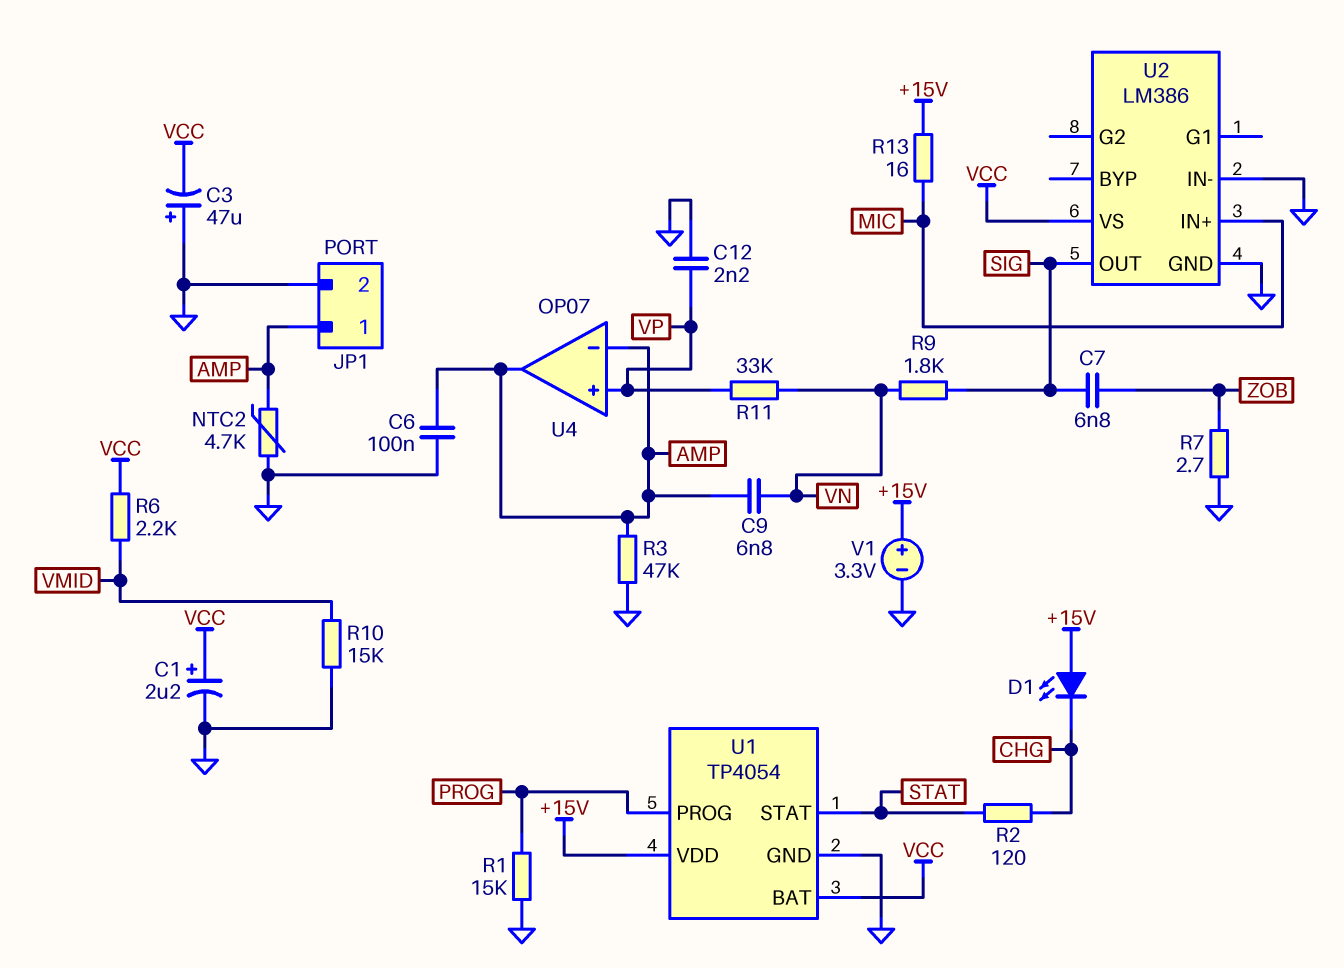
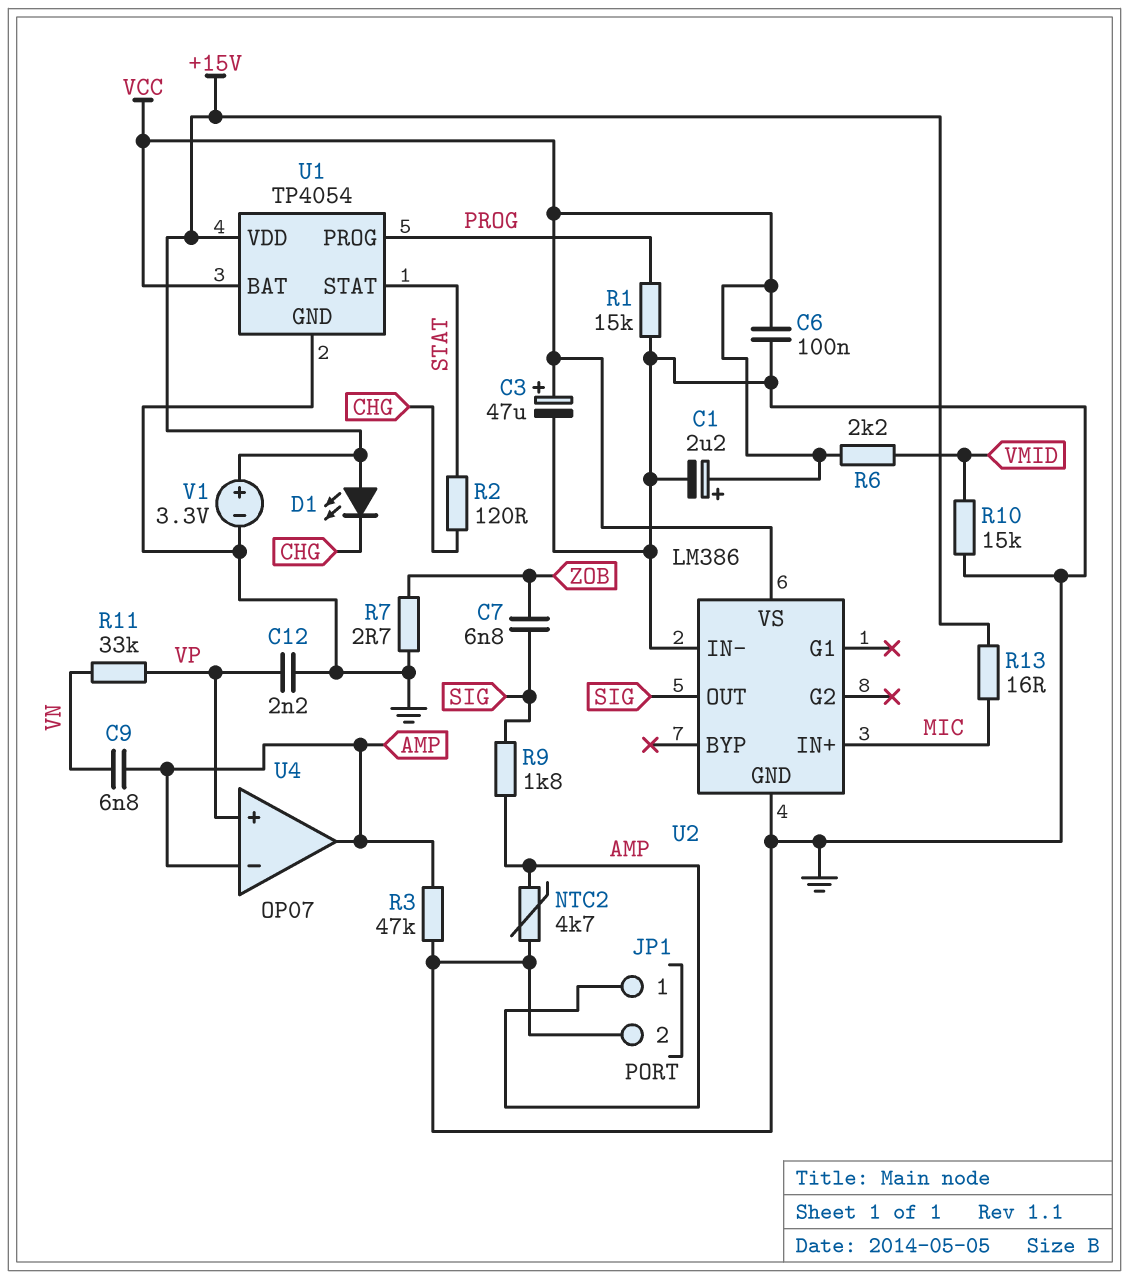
C3: 47uF (plus GND, minus VCC) -> 47uF (plus VCC, minus GND)
C6: 100nF (AMP, GND) -> 100nF (GND, VCC)
R9: 1.8k (SIG, VN) -> 1.8k (AMP, SIG)

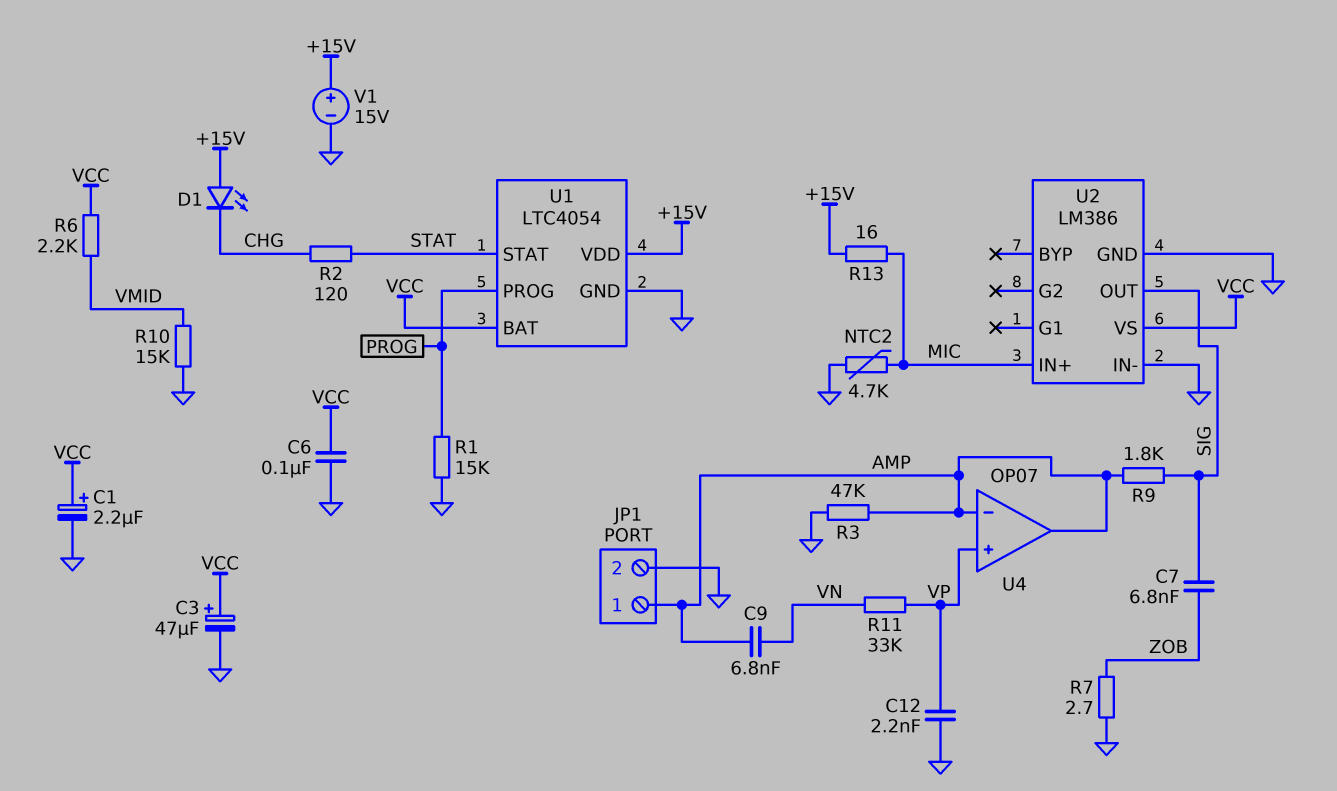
NTC2: 4.7k (AMP, GND) -> 4.7k (GND, MIC)
U1: TP4054 -> LTC4054
V1: 3.3V (plus +15V, minus GND) -> 15V (plus +15V, minus GND)

